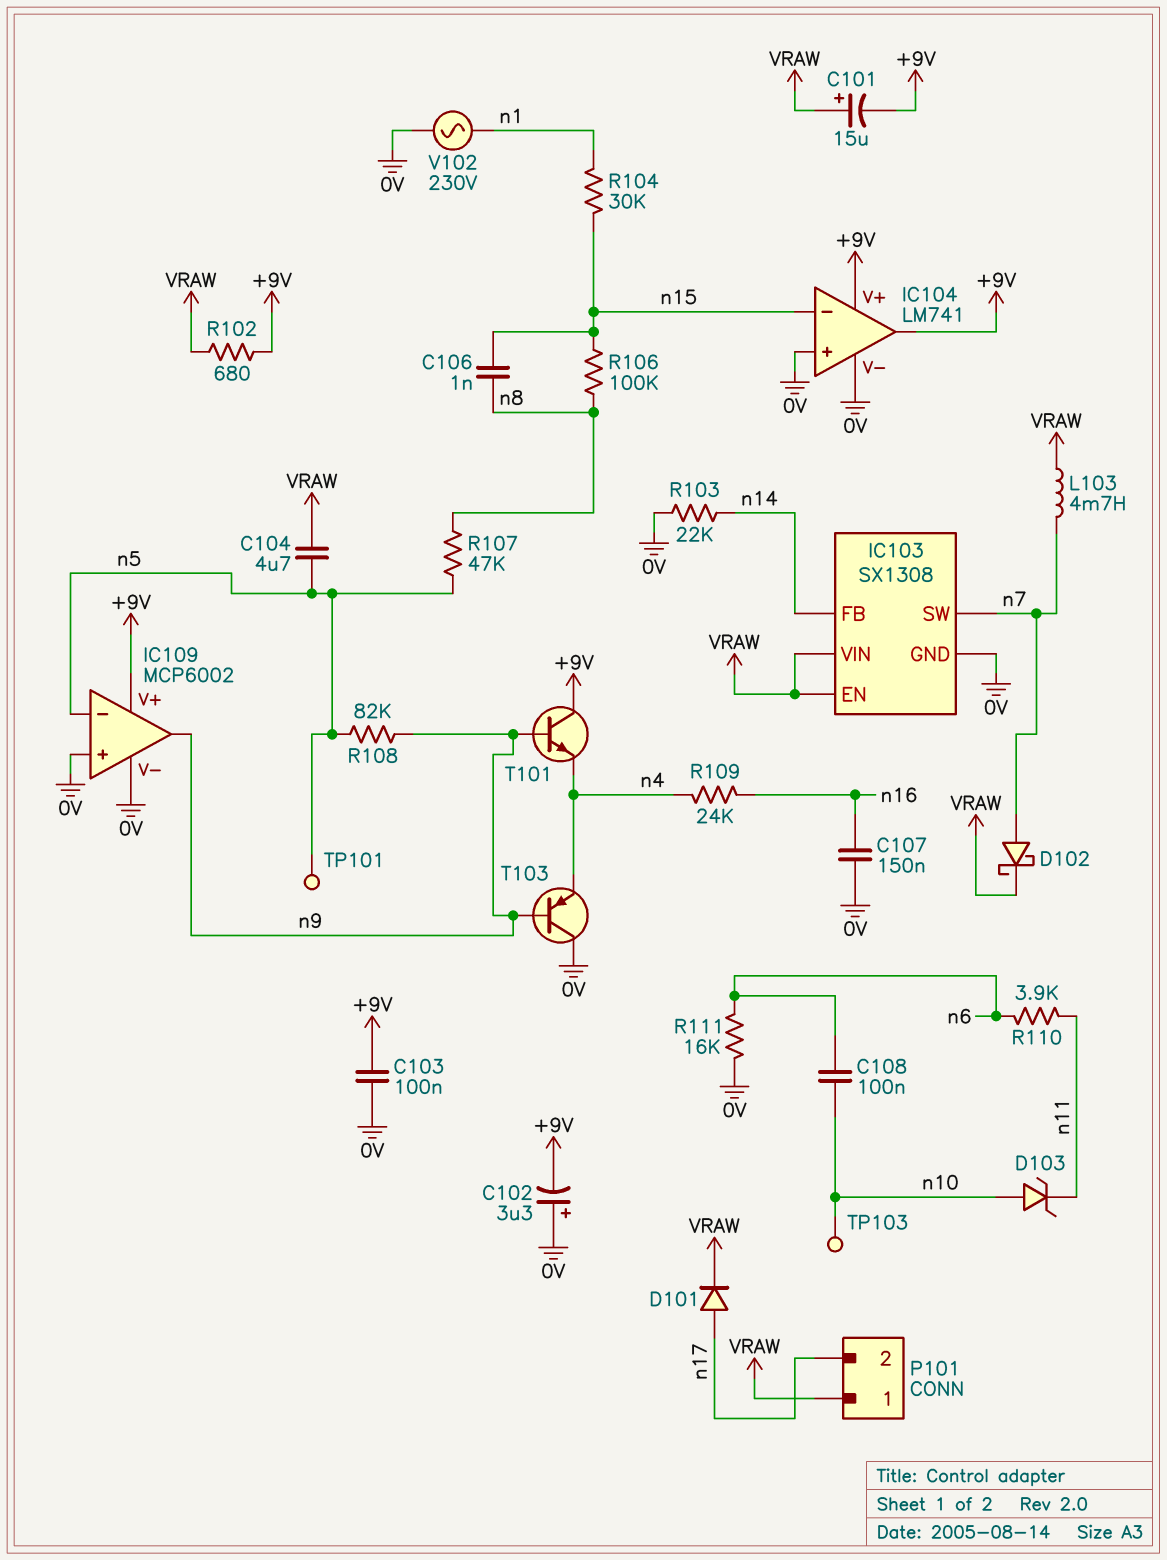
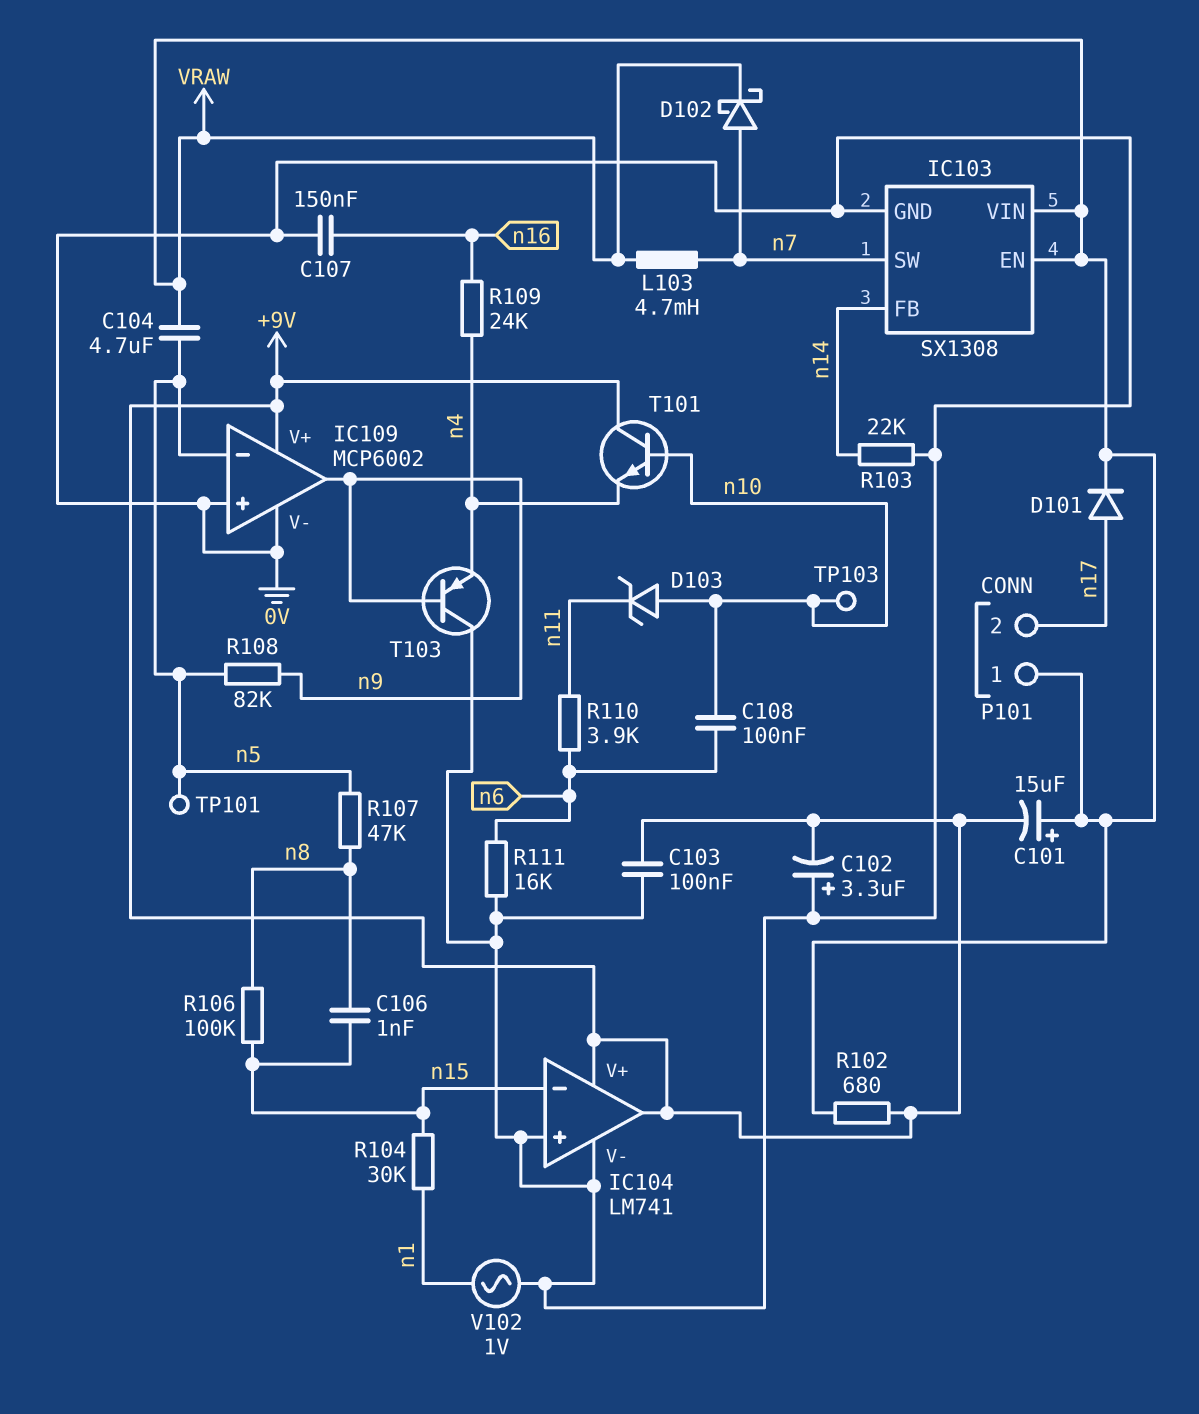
T101: NPN (B n9, C +9V, E n4) -> NPN (B n10, C +9V, E n4)
V102: AC 230V (0V, n1) -> AC 1V (0V, n1)

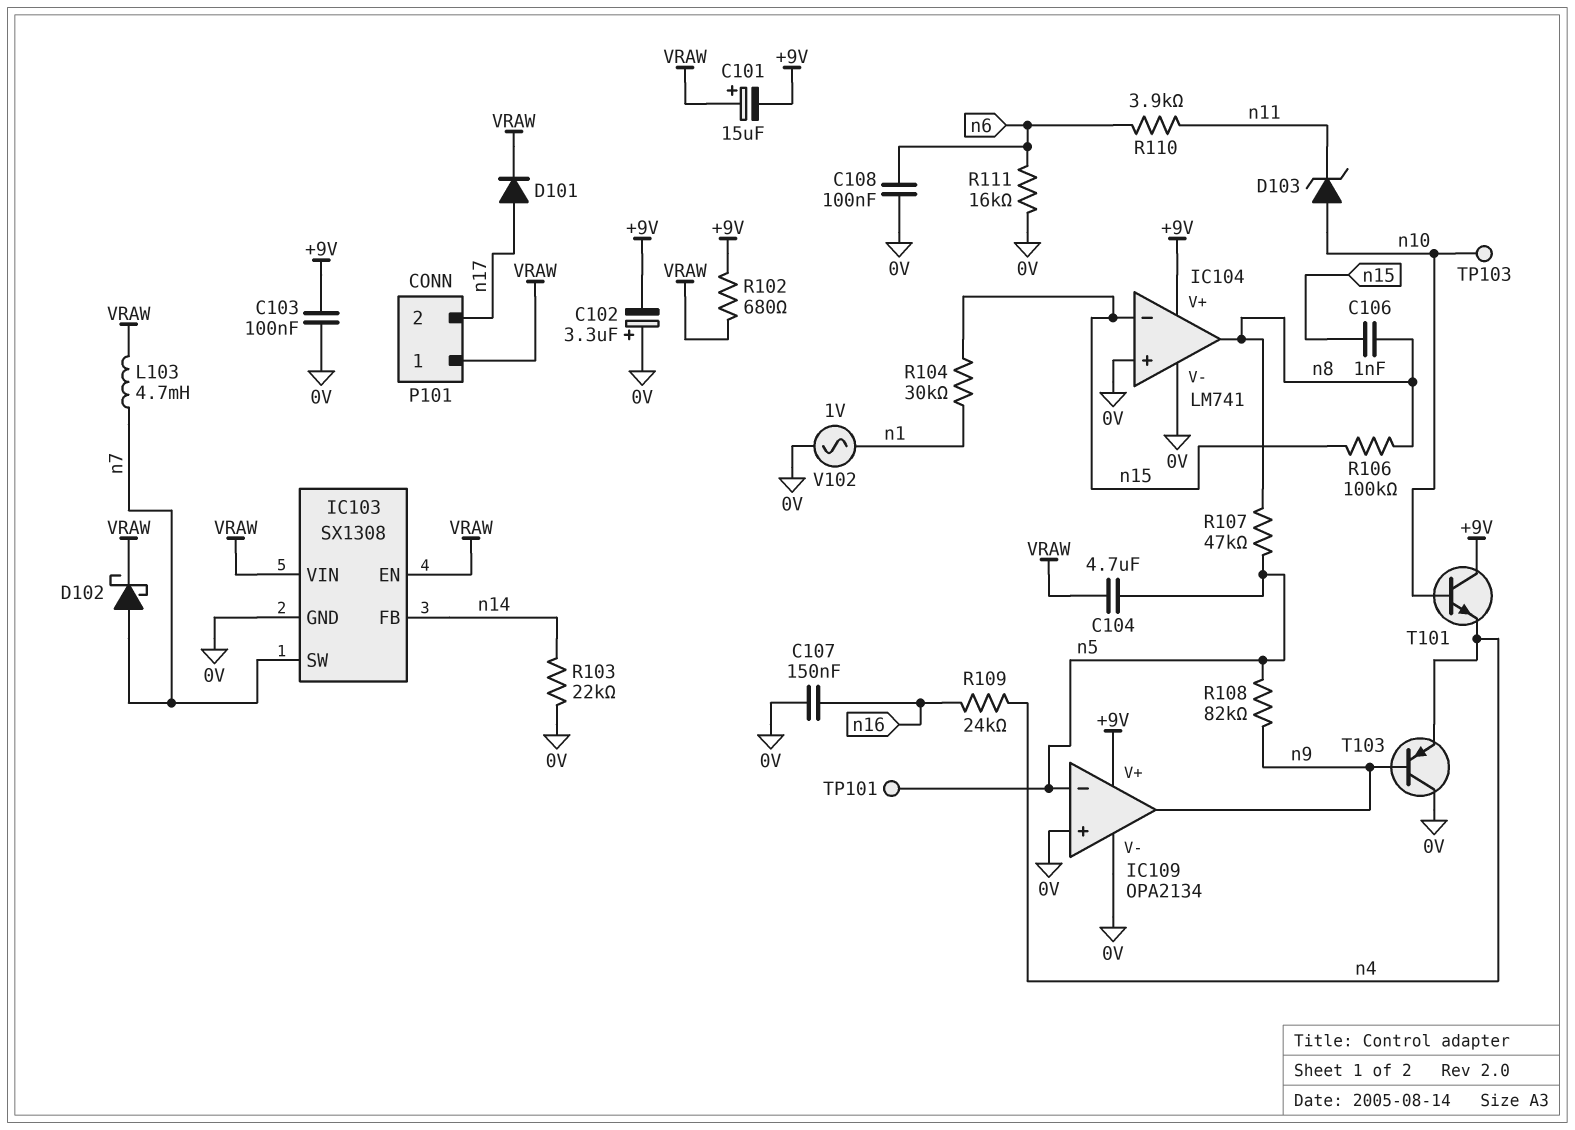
C108: 100nF (n6, n10) -> 100nF (0V, n6)
IC104 pin out: +9V -> n8
IC109: MCP6002 -> OPA2134

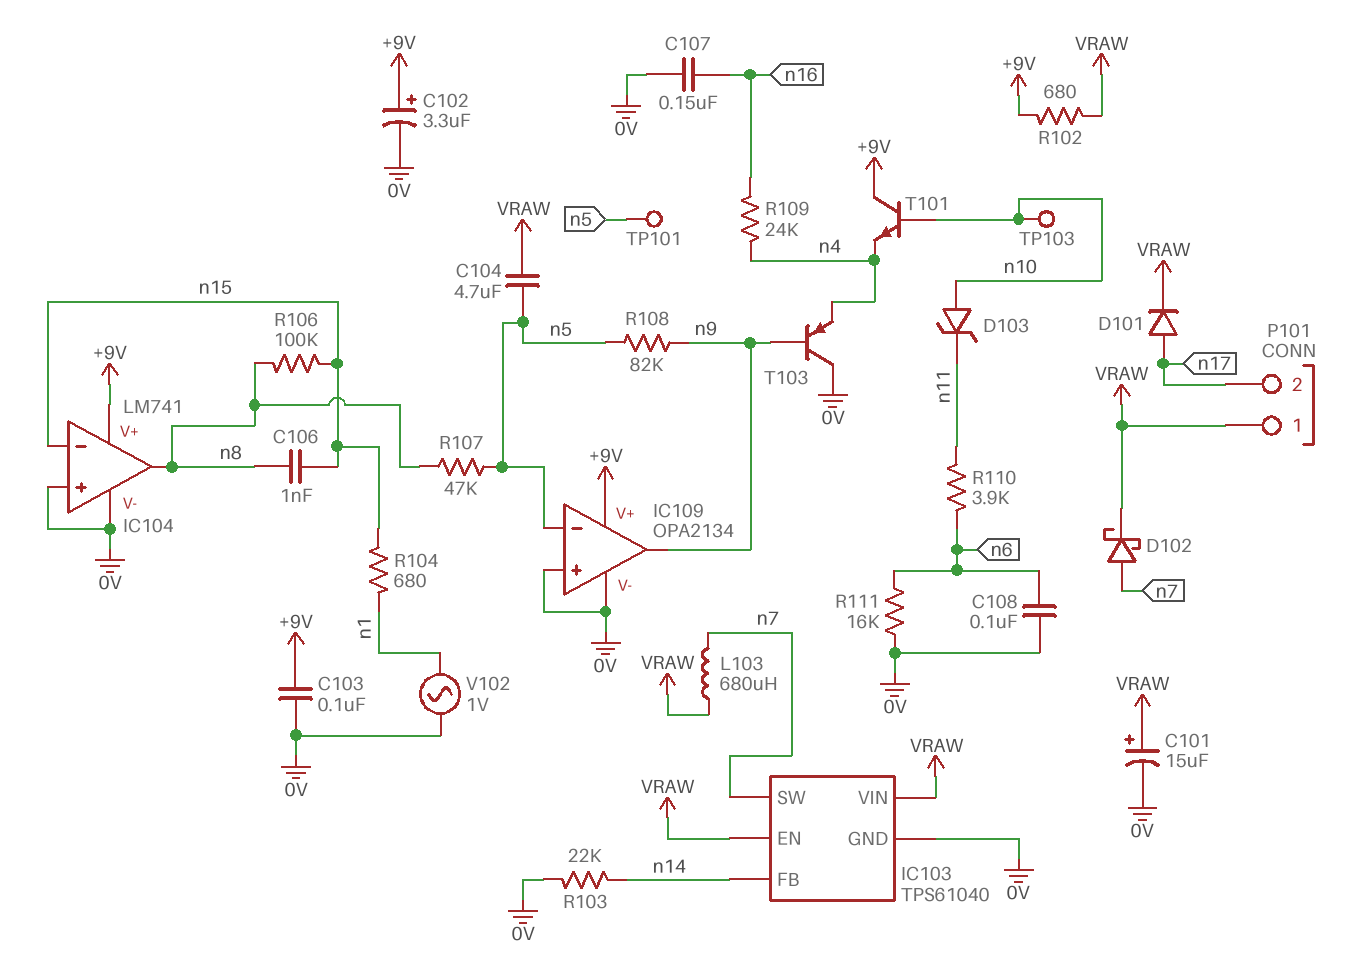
C101: 15uF (plus VRAW, minus +9V) -> 15uF (plus VRAW, minus 0V)
C102: 3.3uF (plus 0V, minus +9V) -> 3.3uF (plus +9V, minus 0V)
IC103: SX1308 -> TPS61040
L103: 4.7mH (VRAW, n7) -> 680uH (VRAW, n7)
R104: 30k (n1, n15) -> 680 (n1, n15)

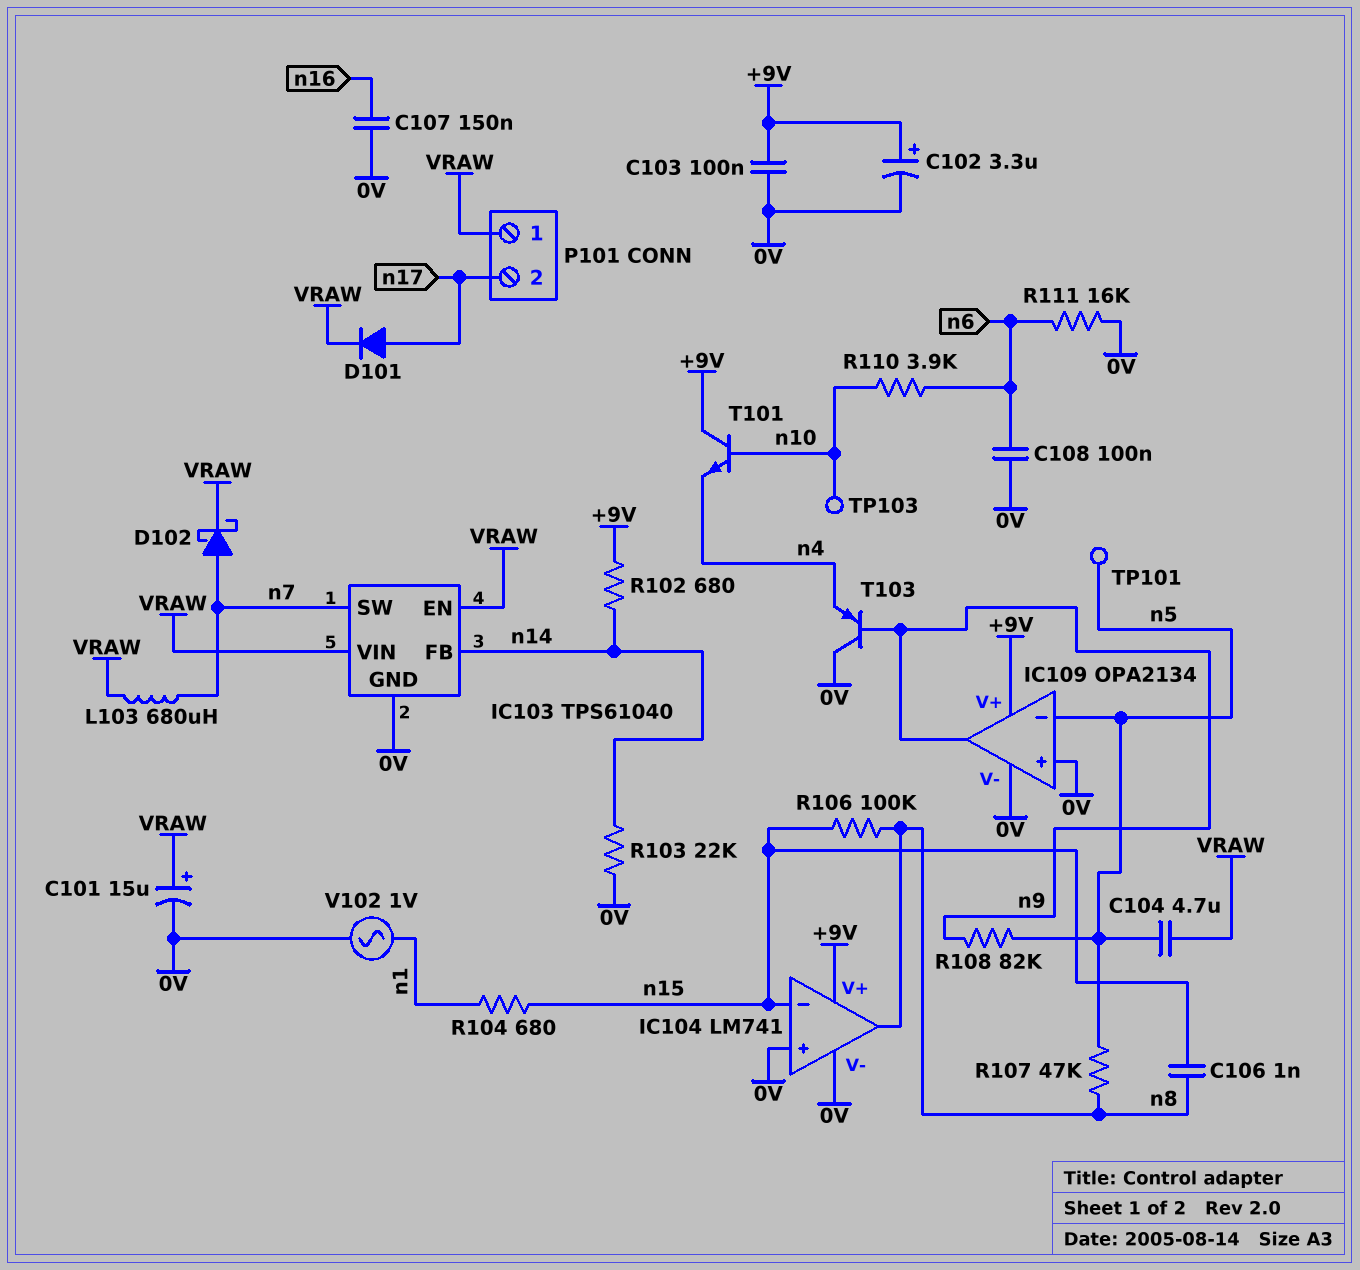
D103: zener (A n10, K n11) -> none
R102: 680 (+9V, VRAW) -> 680 (+9V, n14)
R109: 24k (n4, n16) -> none
R110: 3.9k (n6, n11) -> 3.9k (n6, n10)

